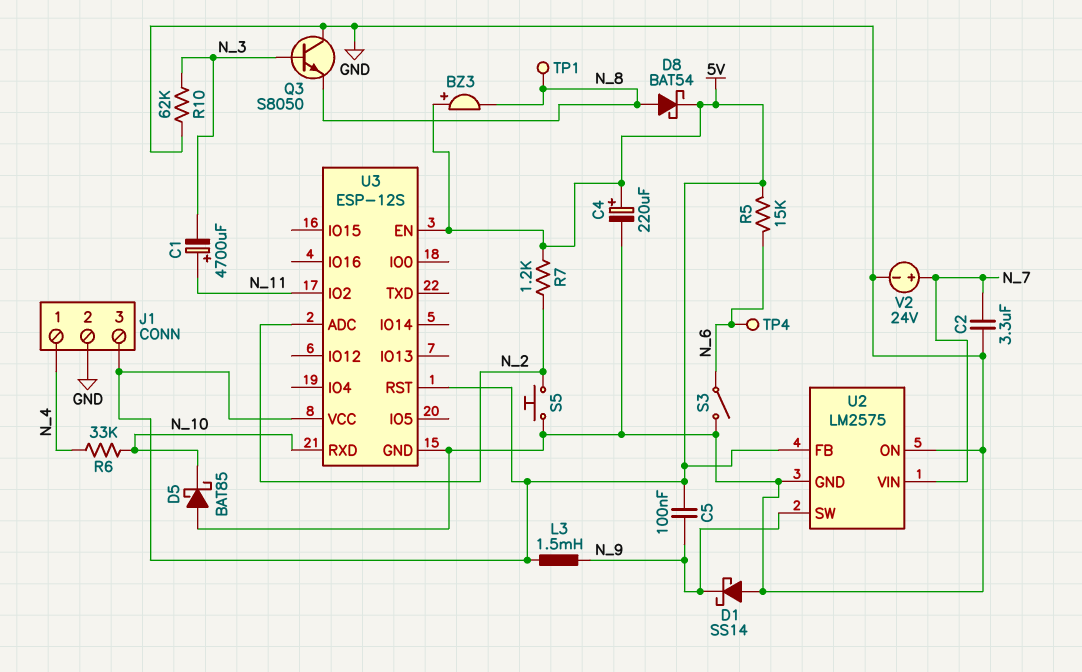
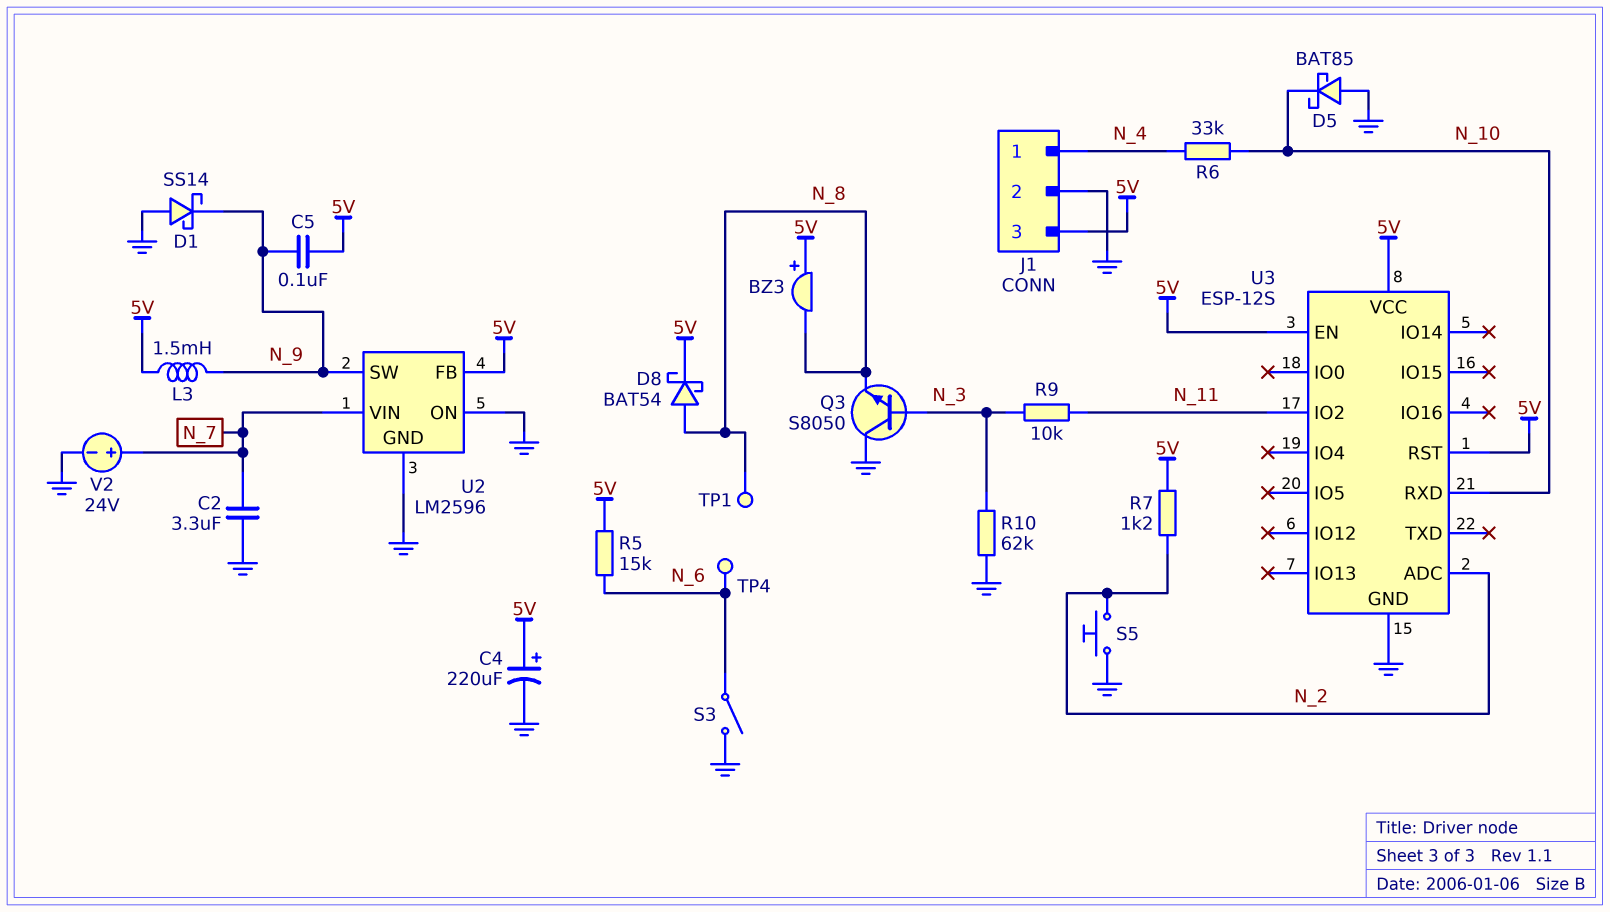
C1: 4700uF (plus N_11, minus N_3) -> none
R9: none -> 10k (N_3, N_11)
U2: LM2575 -> LM2596

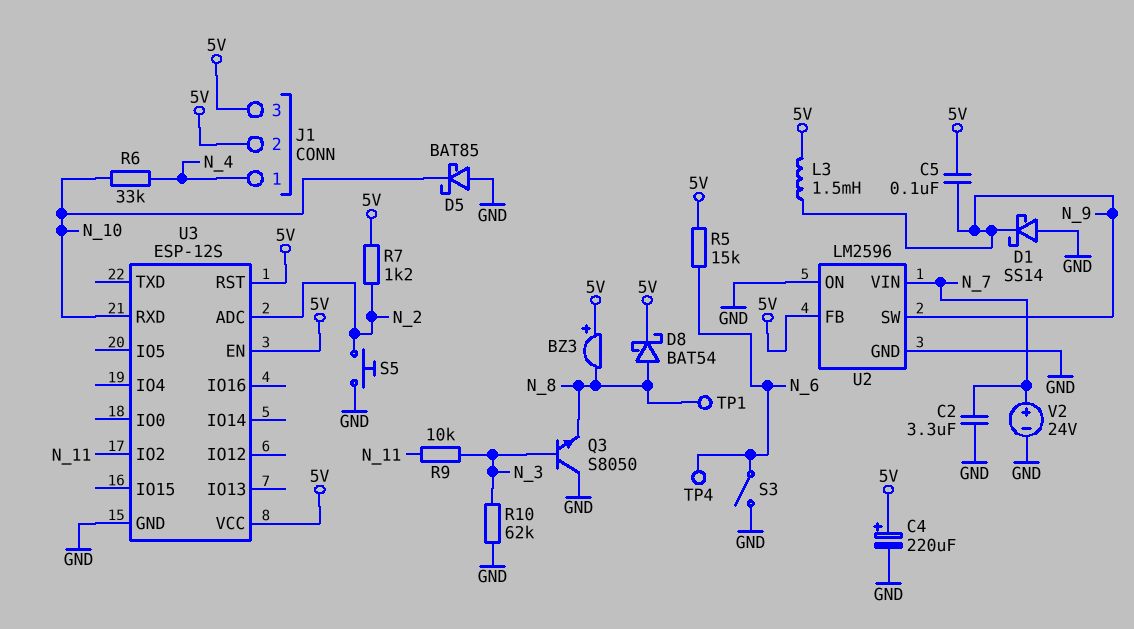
J1 pin 2: GND -> 5V

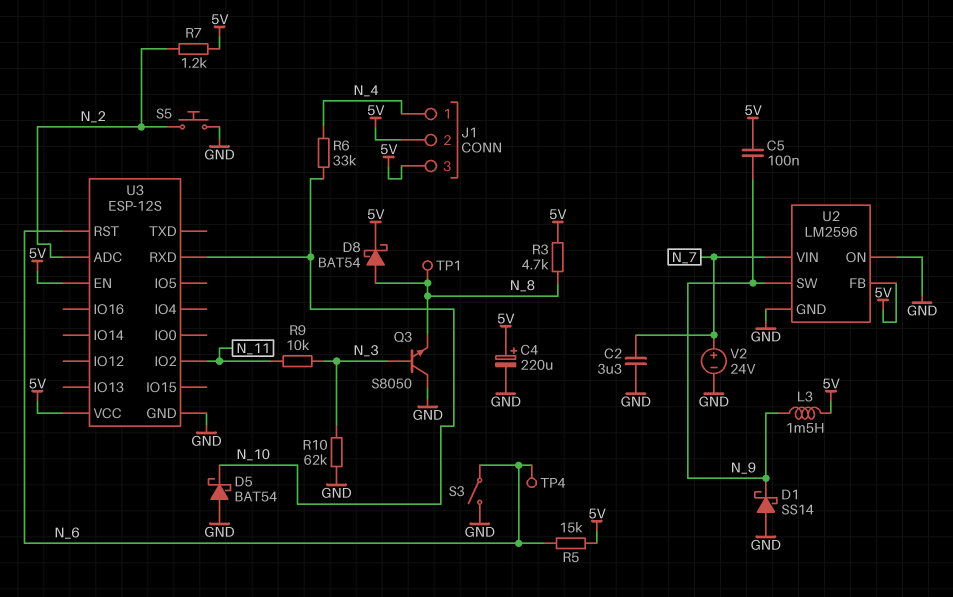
BZ3: buzzer (plus 5V, minus N_8) -> none
D5: schottky BAT85 (A GND, K N_10) -> schottky BAT54 (A GND, K N_10)
R3: none -> 4.7k (5V, N_8)
U3 pin RST: 5V -> N_6

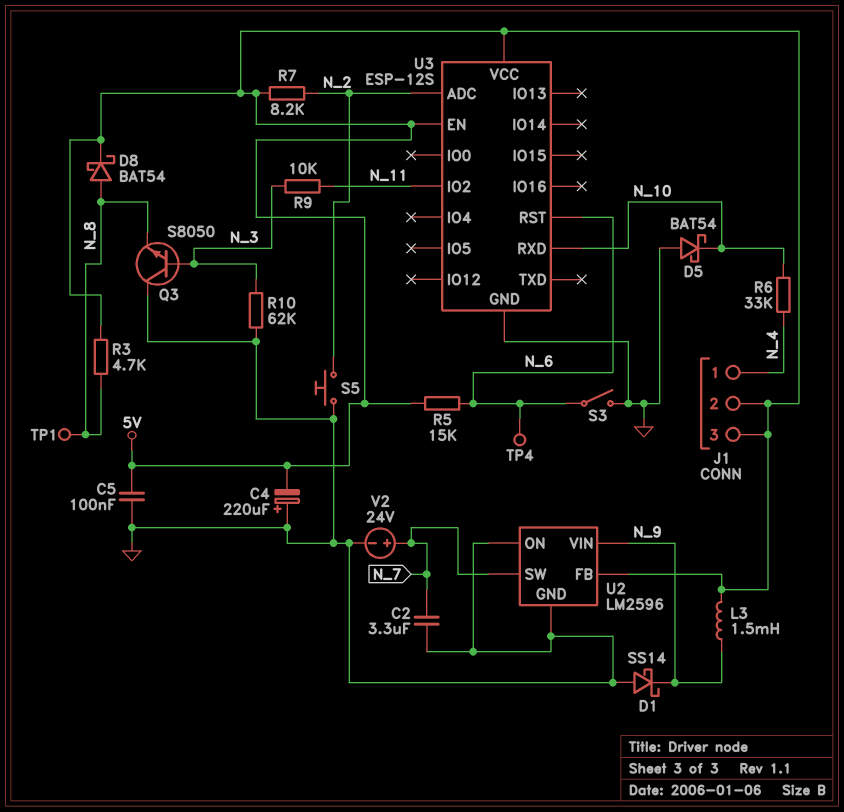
C4: 220uF (plus 5V, minus GND) -> 220uF (plus GND, minus 5V)
C5: 100nF (5V, N_9) -> 100nF (5V, GND)
R7: 1.2k (5V, N_2) -> 8.2k (5V, N_2)
U2 pin SW: N_9 -> N_7
U2 pin VIN: N_7 -> N_9

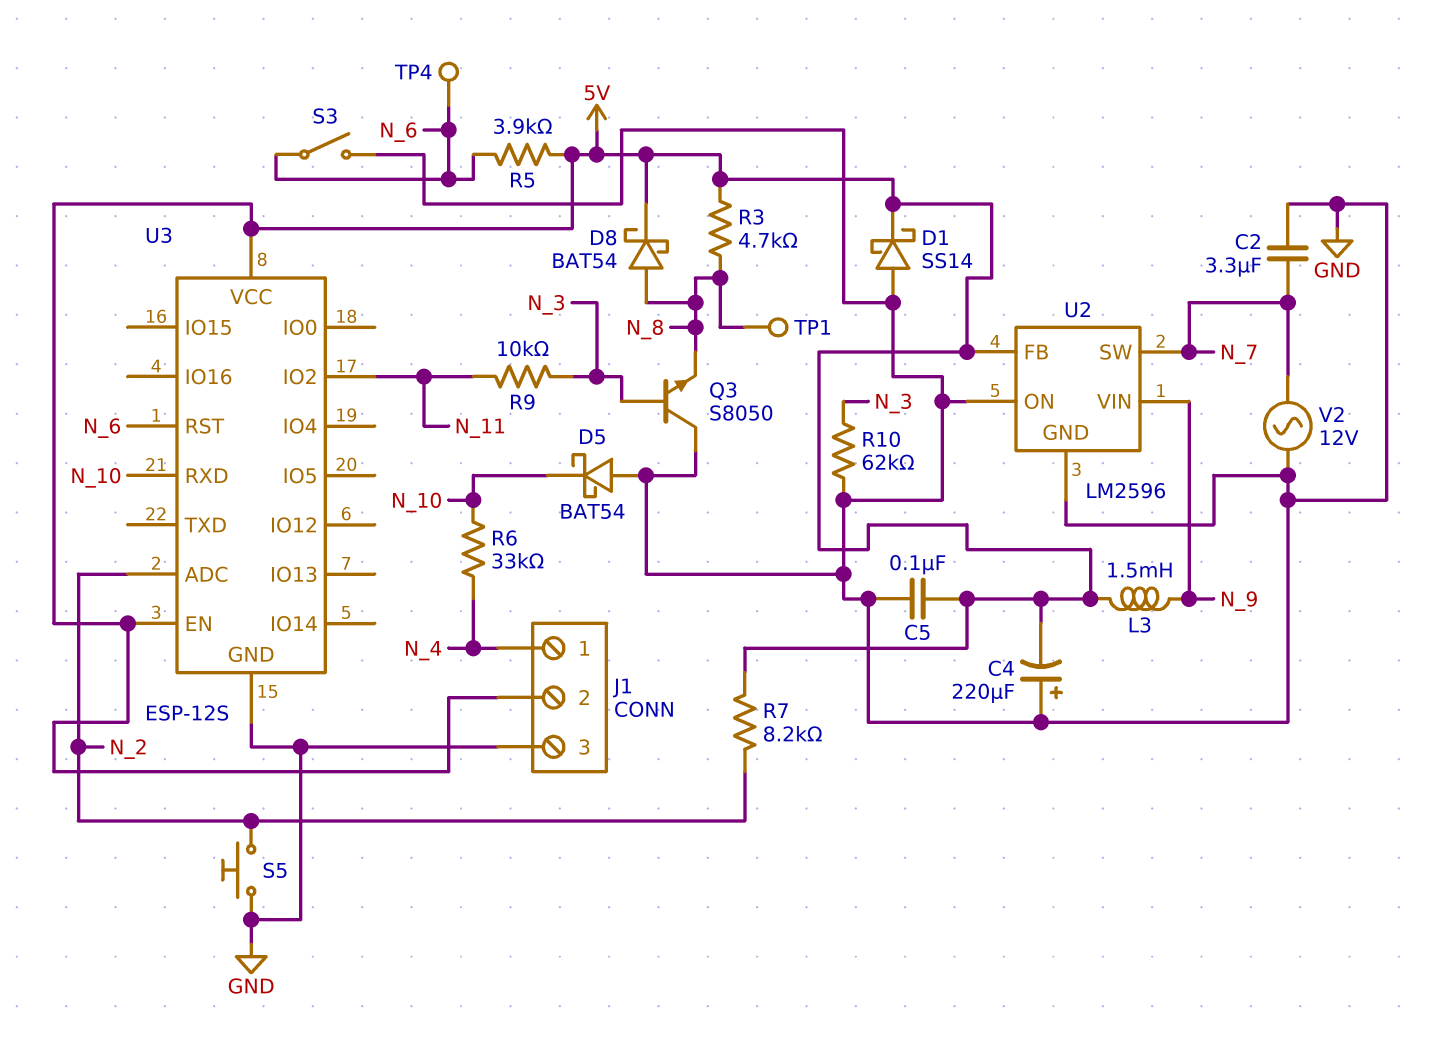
D1: schottky SS14 (A GND, K N_9) -> schottky SS14 (A GND, K 5V)
J1 pin 3: 5V -> GND
R5: 15k (5V, N_6) -> 3.9k (5V, N_6)
V2: 24V (plus N_7, minus GND) -> AC 12V (GND, N_7)

